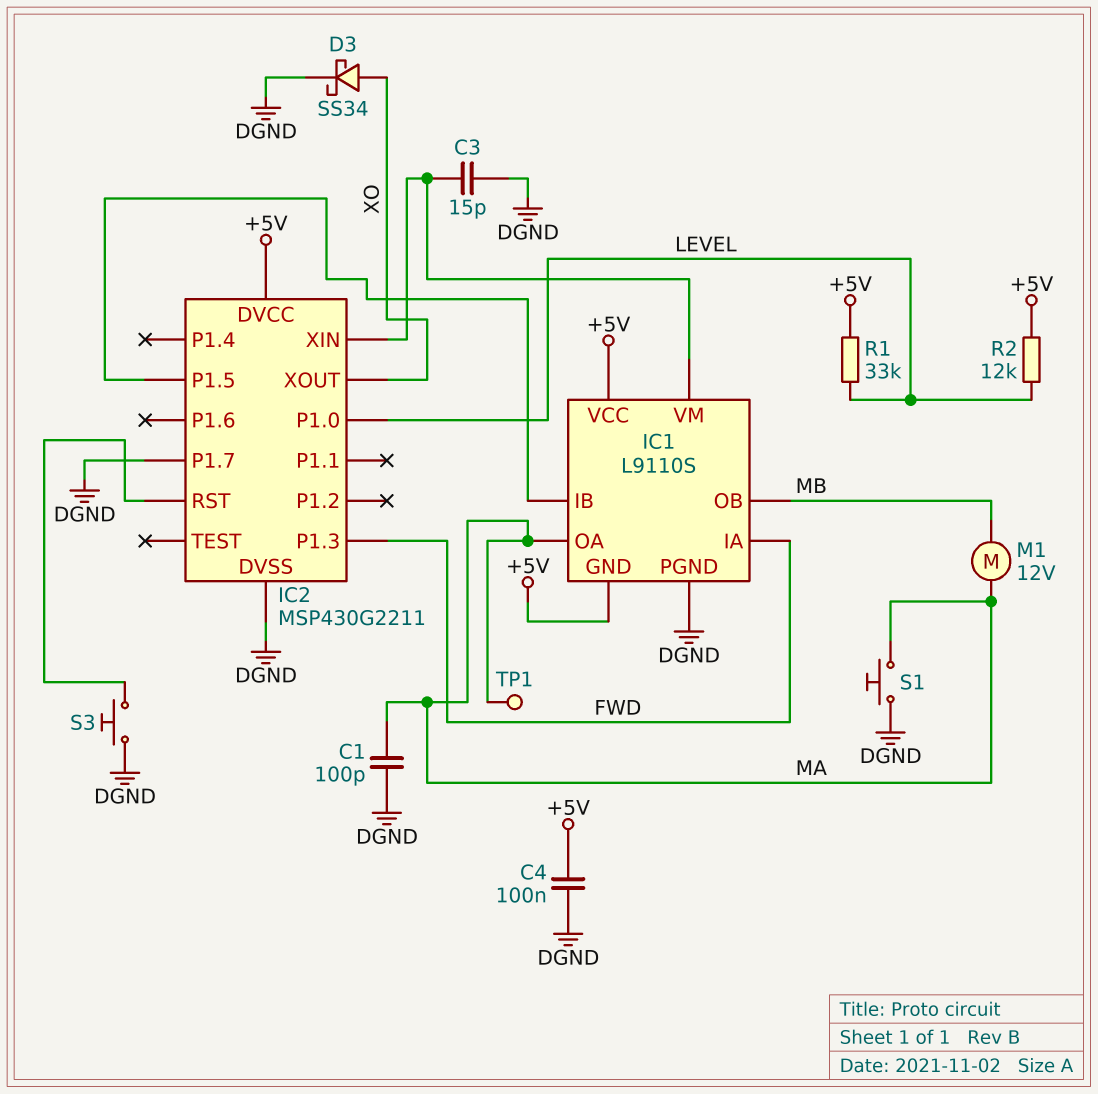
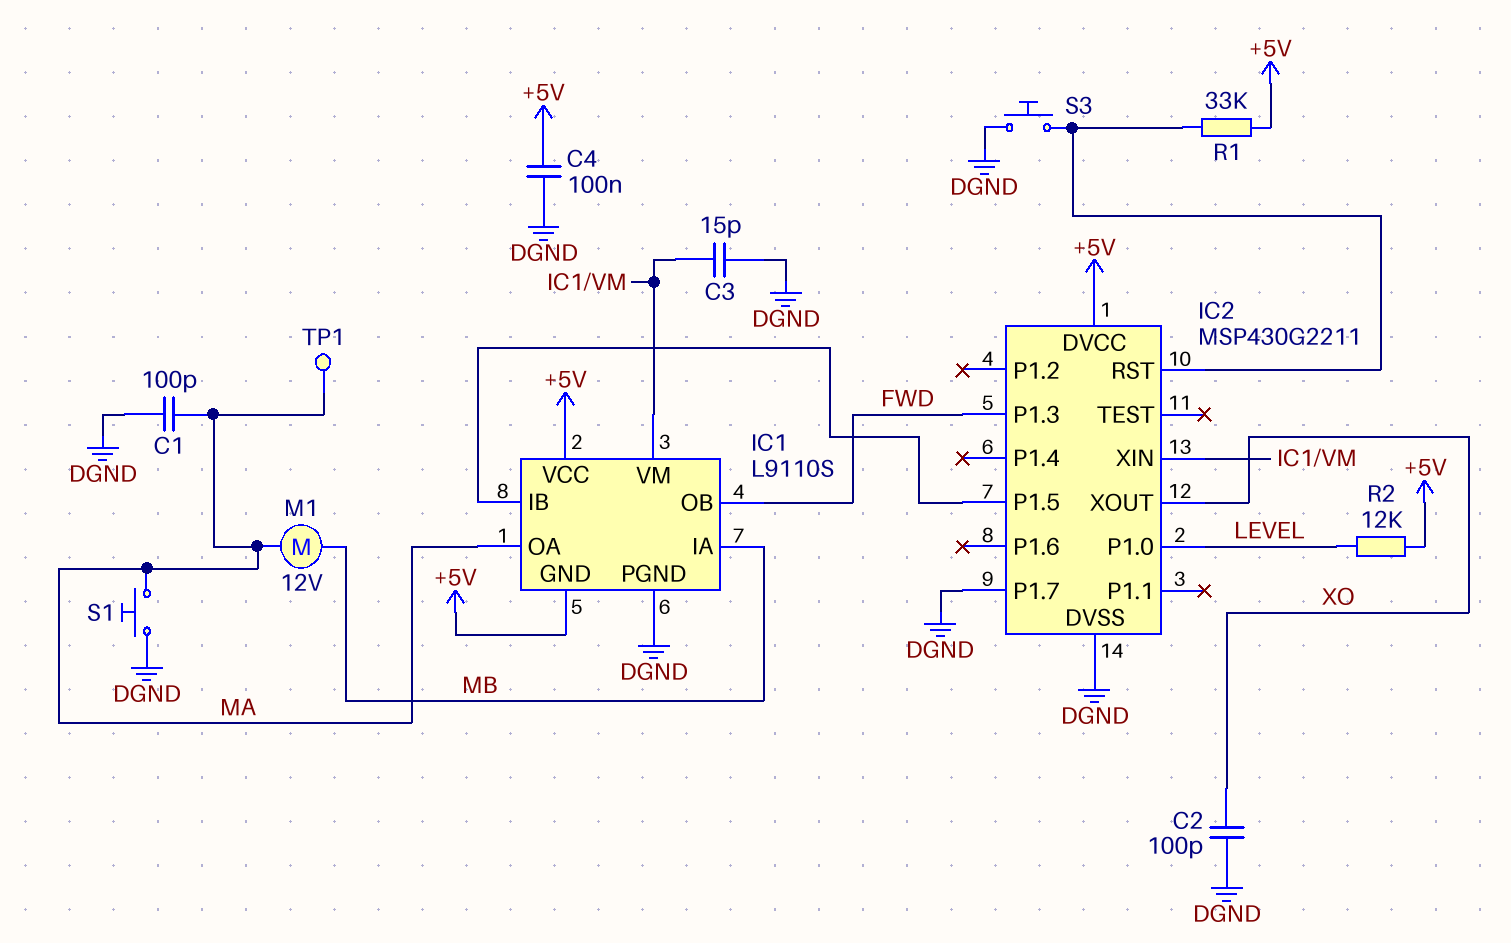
C2: none -> 100pF (DGND, XO)
D3: schottky SS34 (A XO, K DGND) -> none
IC1 pin IA: FWD -> MB
IC1 pin OB: MB -> FWD
R1: 33k (+5V, LEVEL) -> 33k (+5V, IC2/RST)

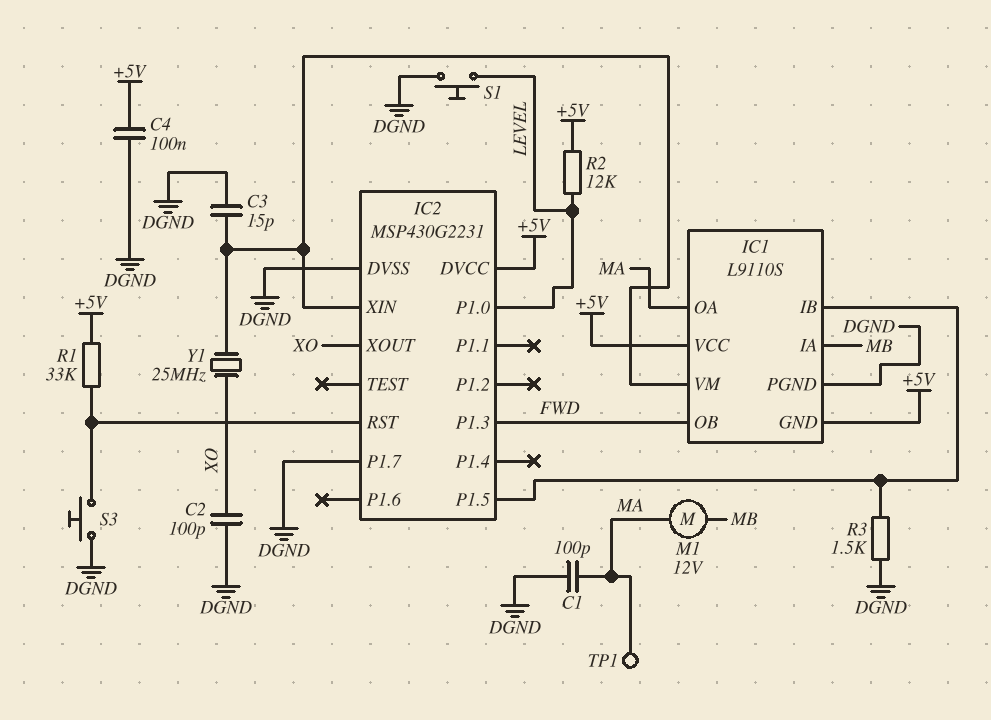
IC2: MSP430G2211 -> MSP430G2231
R3: none -> 1.5k (DGND, IC1/IB)
S1: button (DGND, MA) -> button (DGND, LEVEL)
Y1: none -> 25MHz (IC1/VM, XO)

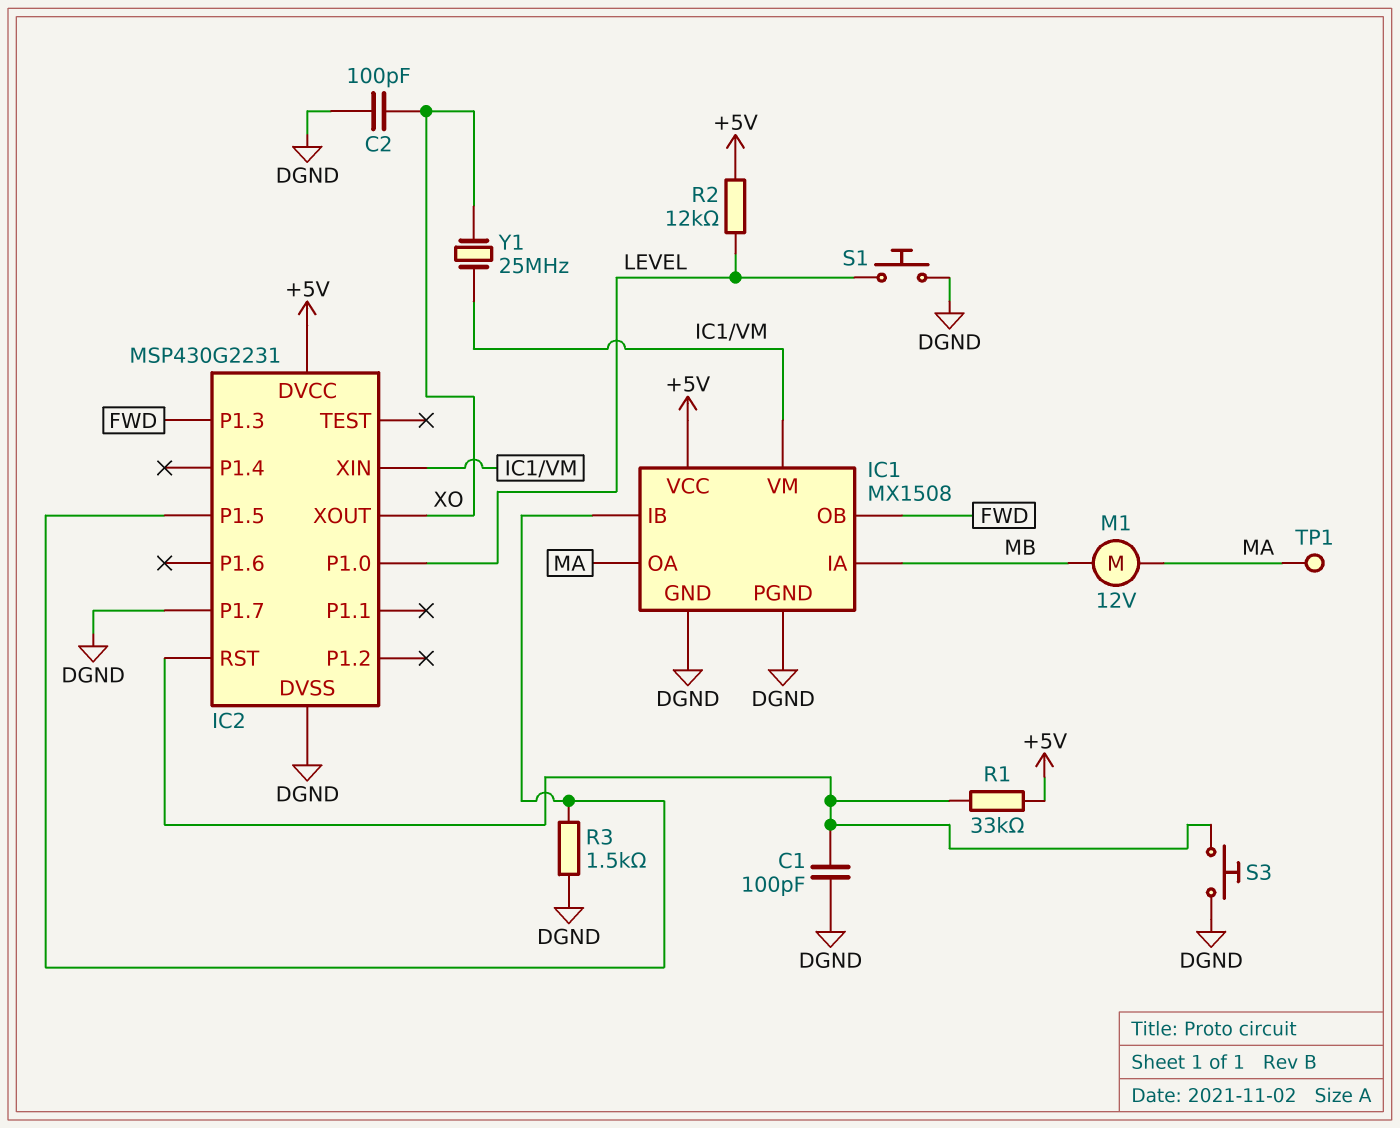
C1: 100pF (DGND, MA) -> 100pF (DGND, IC2/RST)
C3: 15pF (DGND, IC1/VM) -> none
C4: 100nF (+5V, DGND) -> none
IC1: L9110S -> MX1508
IC1 pin GND: +5V -> DGND

